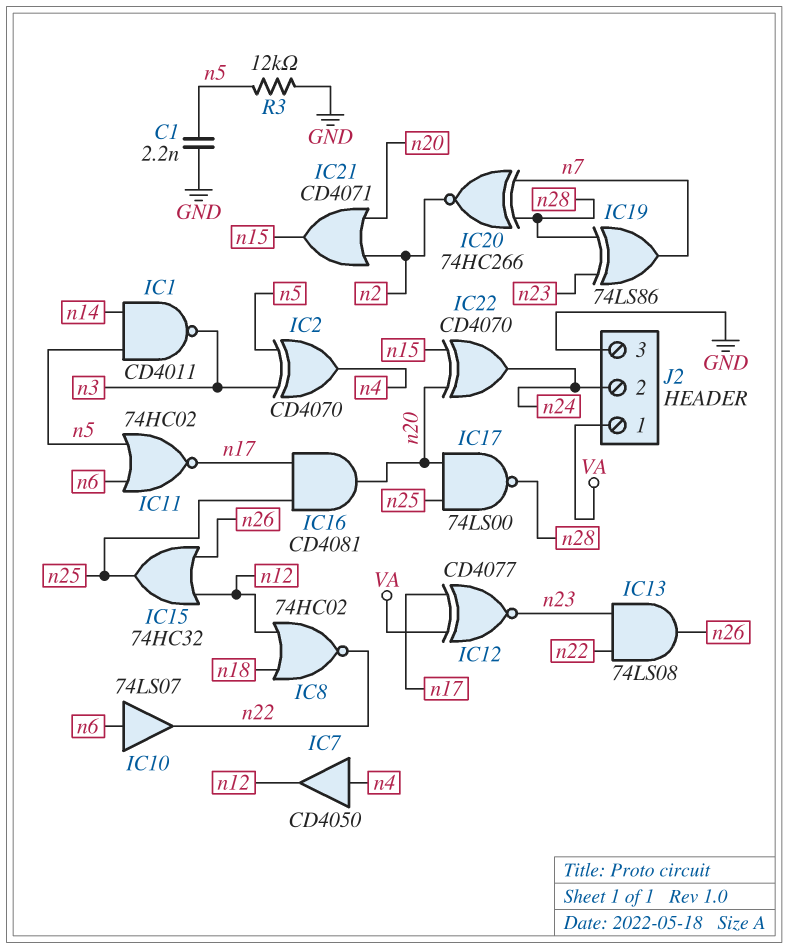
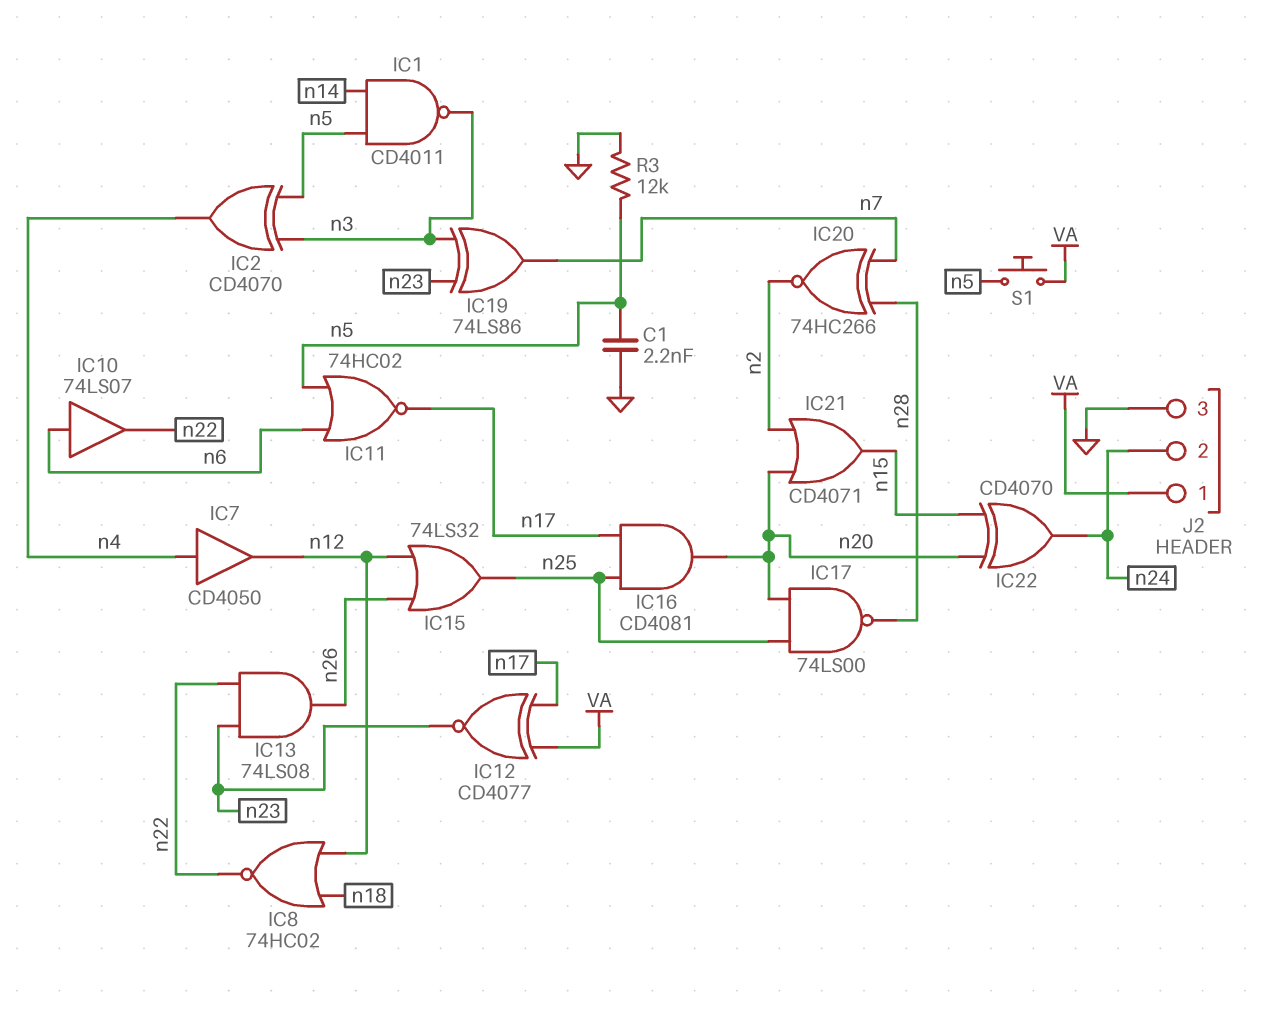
IC15: OR 74HC32 (in n12, in n26, out n25) -> OR 74LS32 (in n12, in n26, out n25)
IC19: XOR 74LS86 (in n23, in n28, out n7) -> XOR 74LS86 (in n3, in n23, out n7)
S1: none -> button (VA, n5)

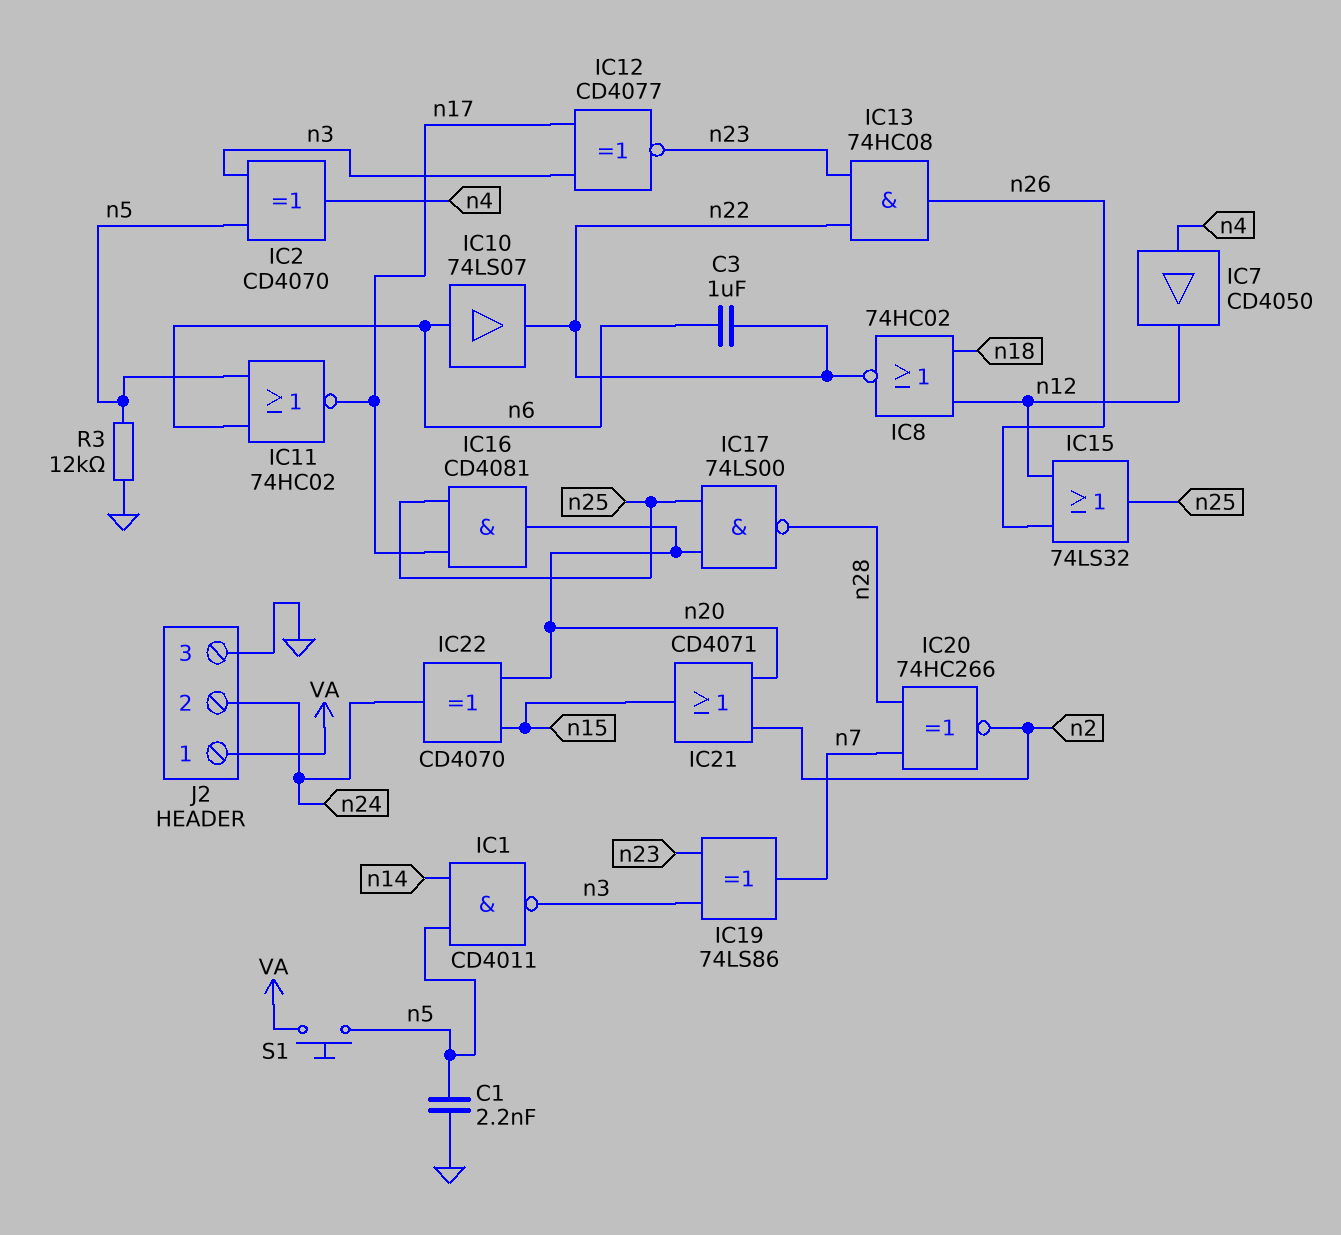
C3: none -> 1uF (n6, n22)
IC12: XNOR CD4077 (in VA, in n17, out n23) -> XNOR CD4077 (in n3, in n17, out n23)
IC13: AND 74LS08 (in n22, in n23, out n26) -> AND 74HC08 (in n22, in n23, out n26)

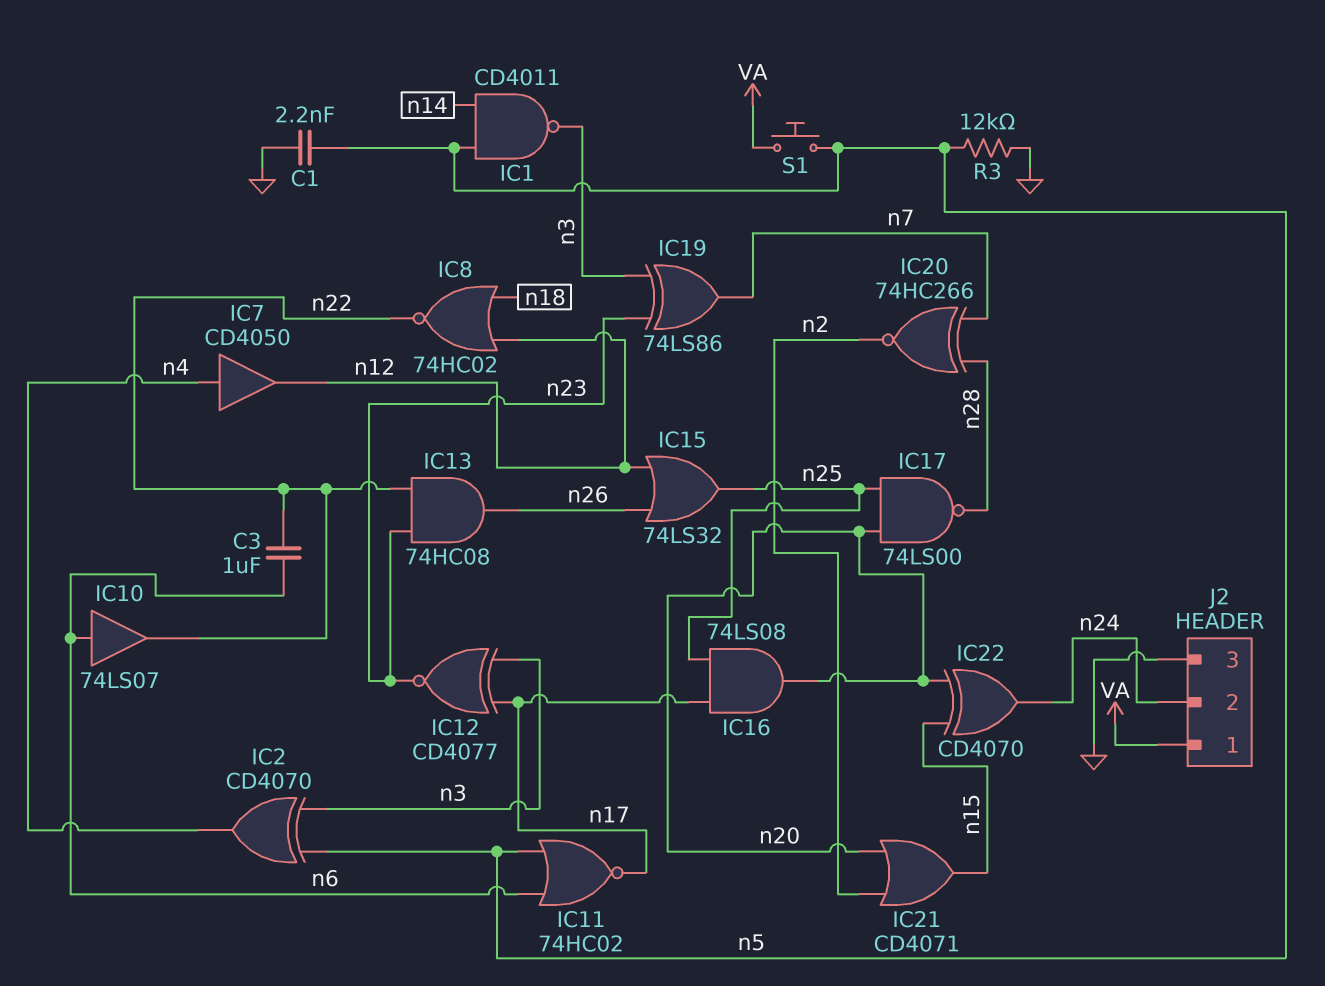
IC16: AND CD4081 (in n17, in n25, out n20) -> AND 74LS08 (in n17, in n25, out n20)

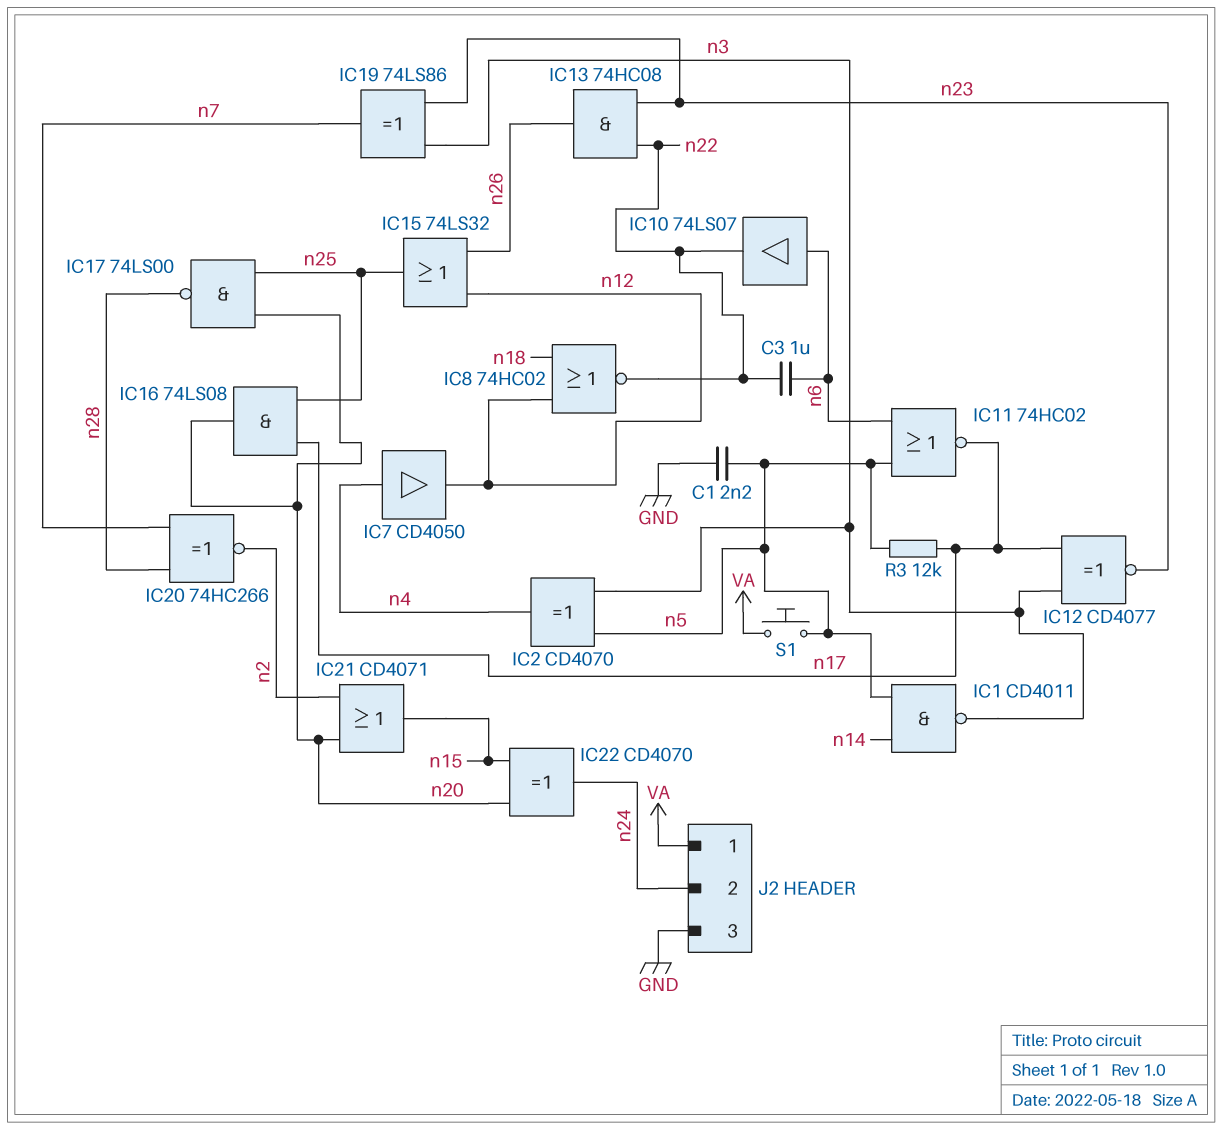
R3: 12k (GND, n5) -> 12k (n5, n17)

